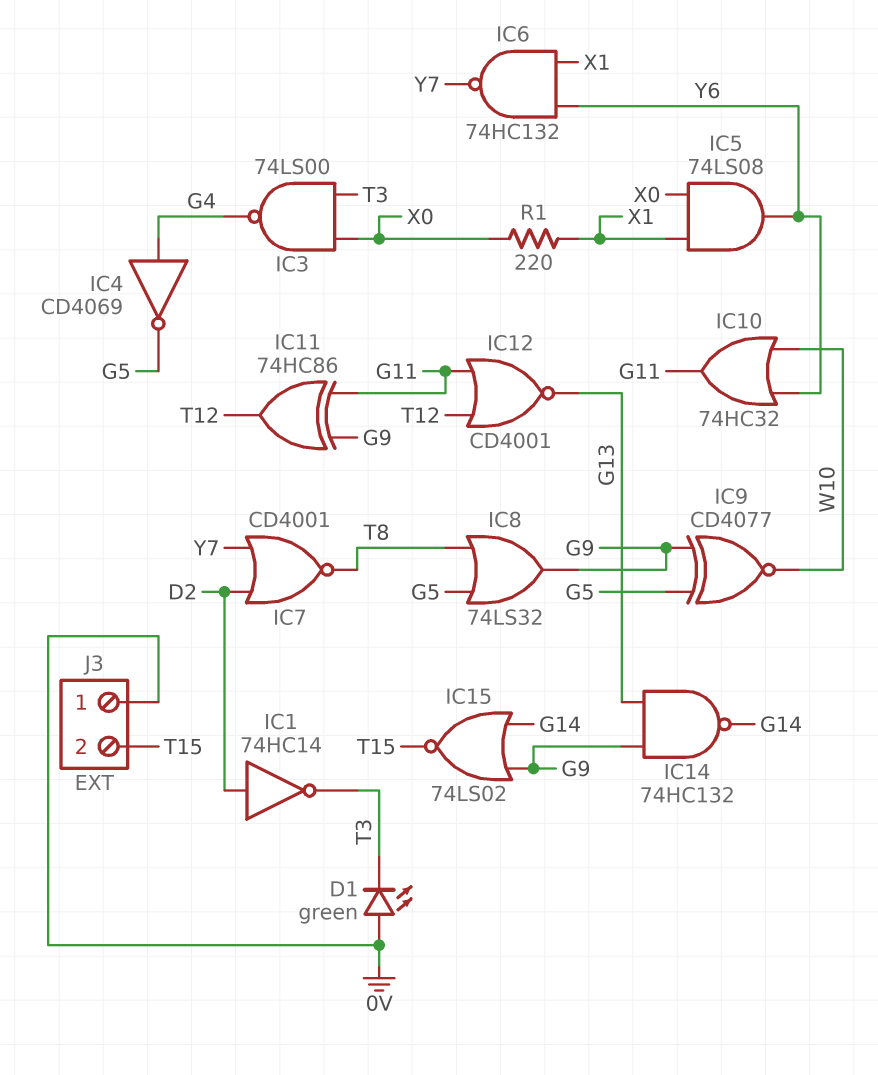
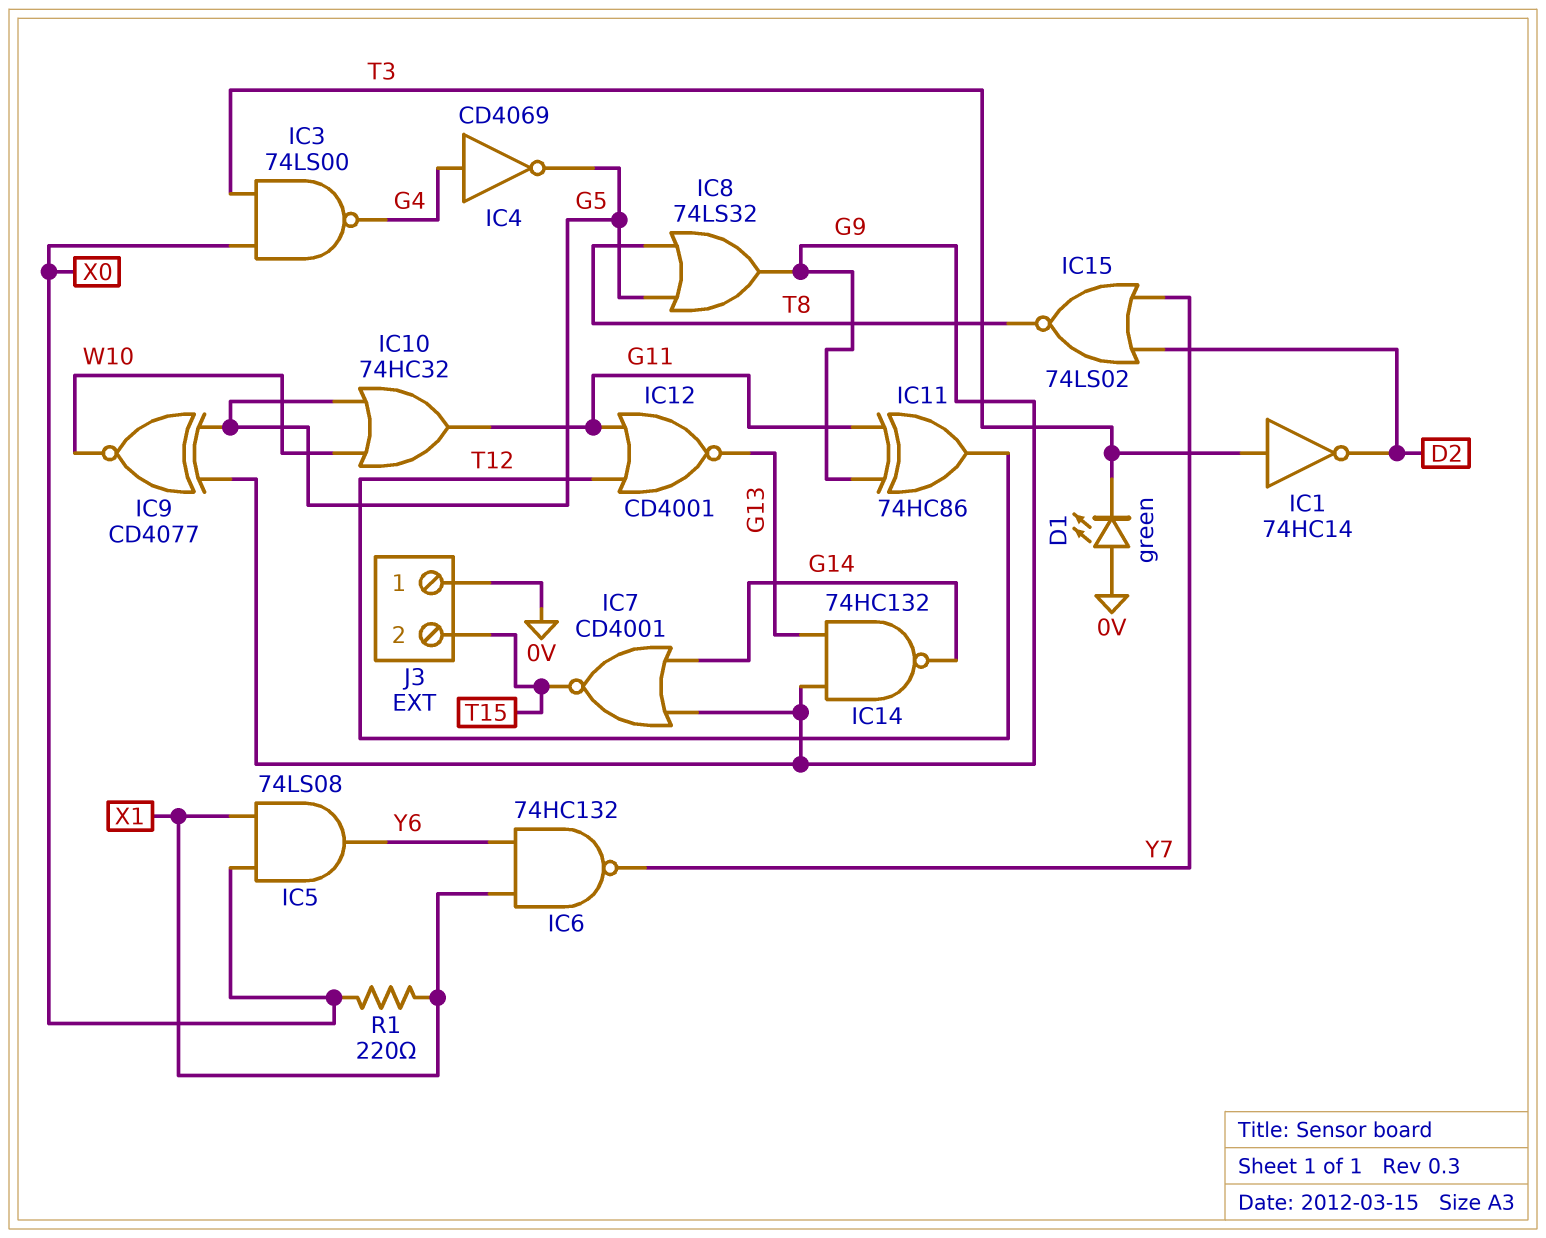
IC1: NOT 74HC14 (in D2, out T3) -> NOT 74HC14 (in T3, out D2)
IC7: NOR CD4001 (in D2, in Y7, out T8) -> NOR CD4001 (in G9, in G14, out T15)
IC10: OR 74HC32 (in W10, in Y6, out G11) -> OR 74HC32 (in G5, in W10, out G11)
IC15: NOR 74LS02 (in G9, in G14, out T15) -> NOR 74LS02 (in D2, in Y7, out T8)

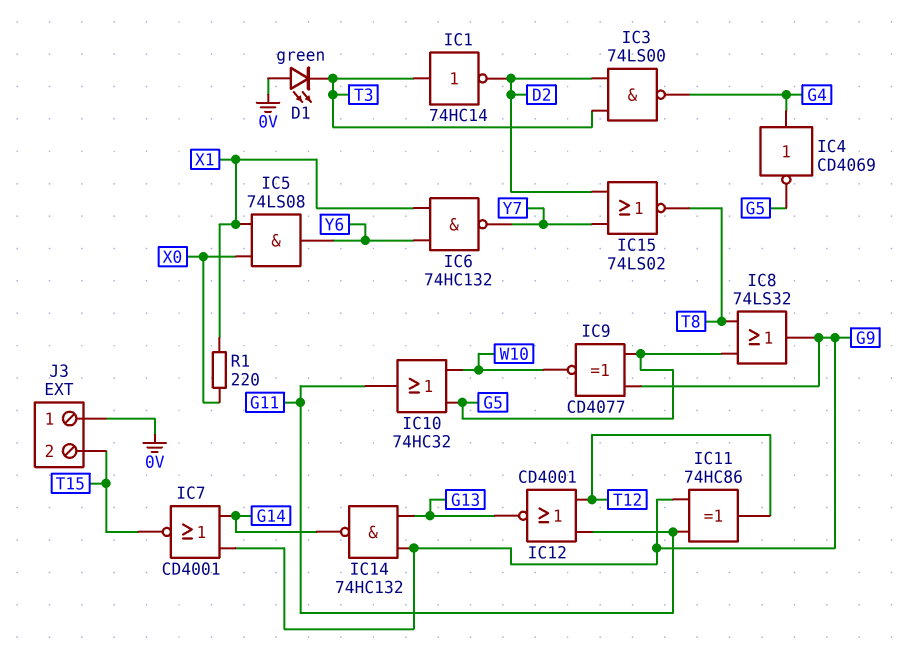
IC3: NAND 74LS00 (in T3, in X0, out G4) -> NAND 74LS00 (in D2, in T3, out G4)

